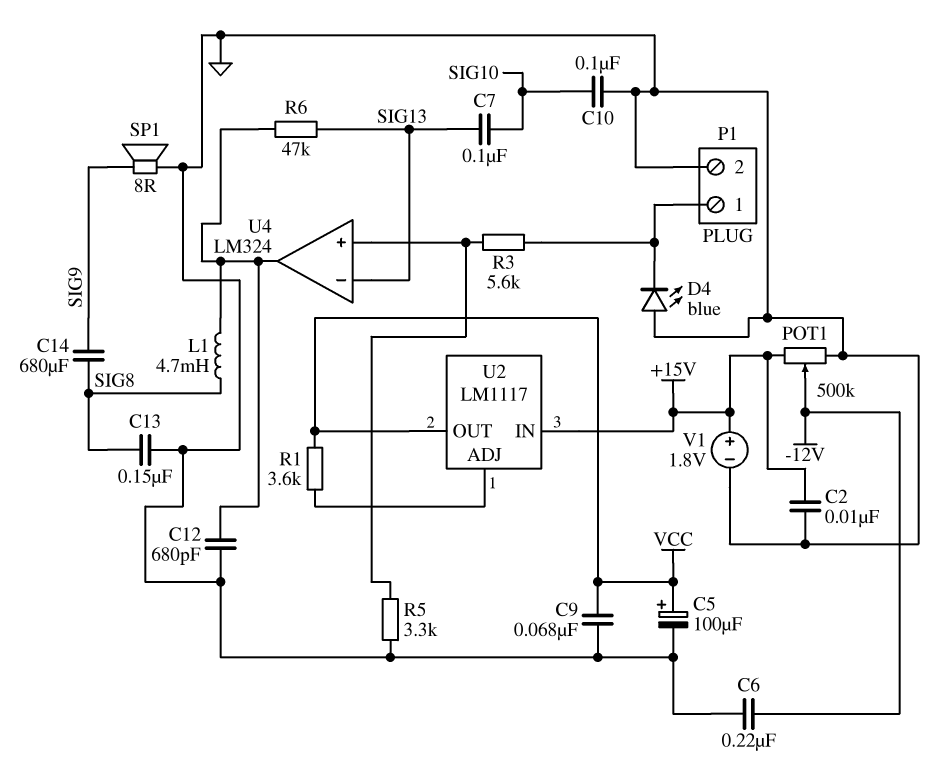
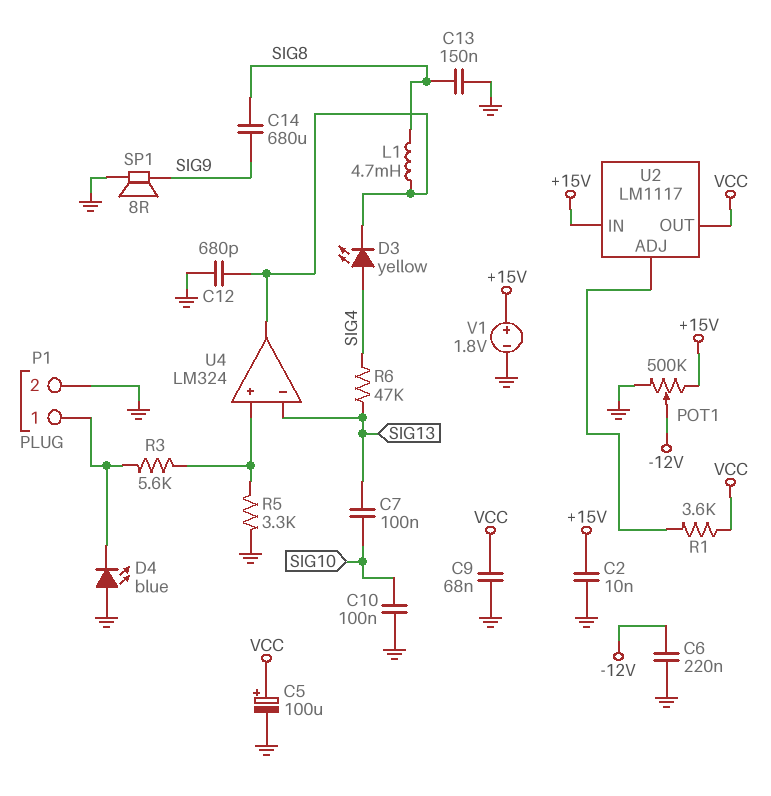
D3: none -> LED yellow (A SIG4, K U4/out)
R6: 47k (SIG13, U4/out) -> 47k (SIG4, SIG13)

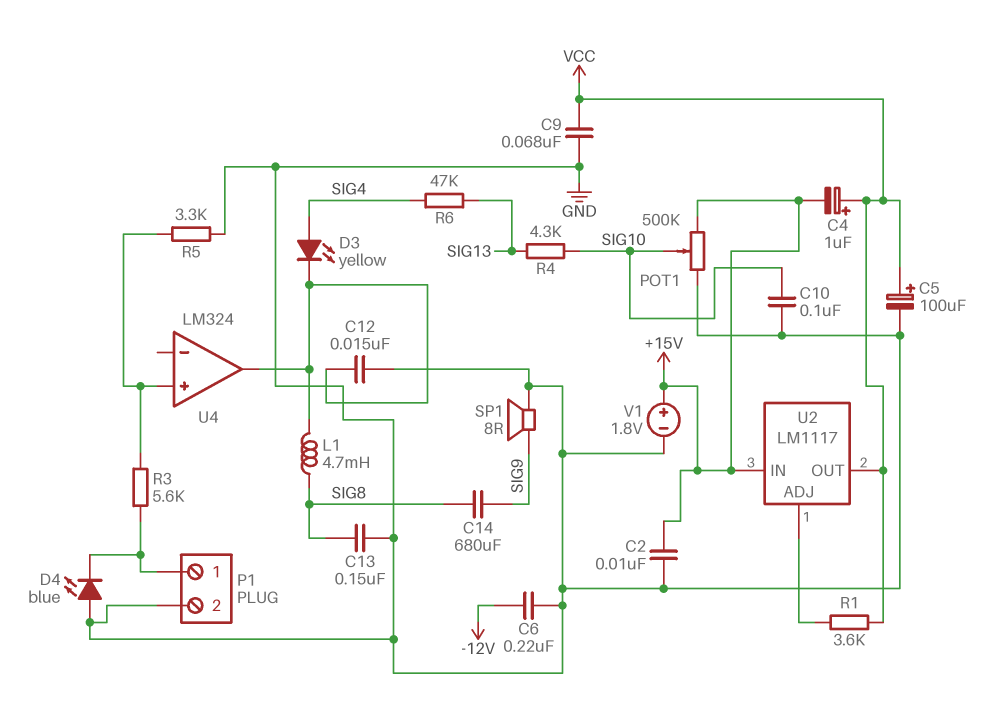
C4: none -> 1uF (plus VCC, minus +15V)
C7: 100nF (SIG10, SIG13) -> none
C12: 680pF (GND, U4/out) -> 15nF (GND, U4/out)
POT1: 500k (+15V, GND, wiper -12V) -> 500k (+15V, GND, wiper SIG10)
R4: none -> 4.3k (SIG10, SIG13)
U4 pin in-: SIG13 -> none

